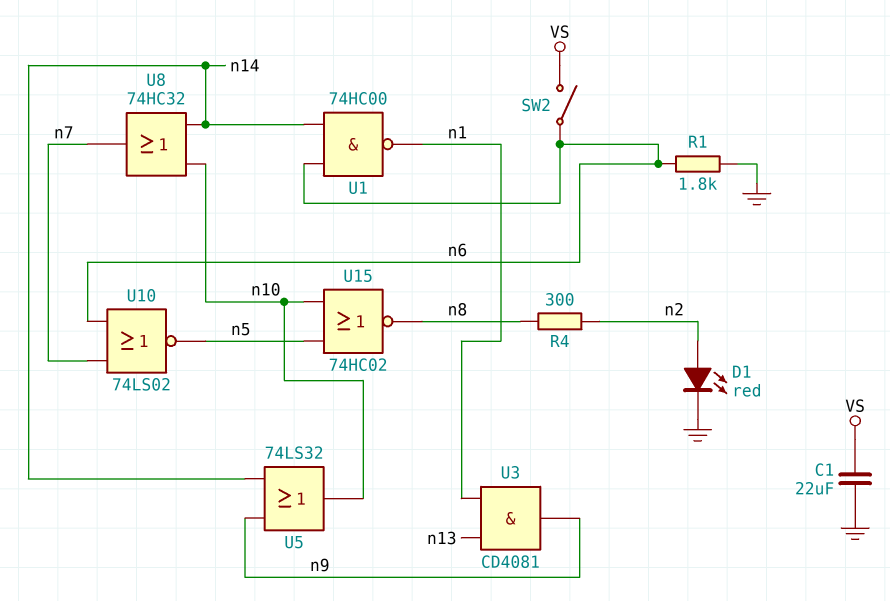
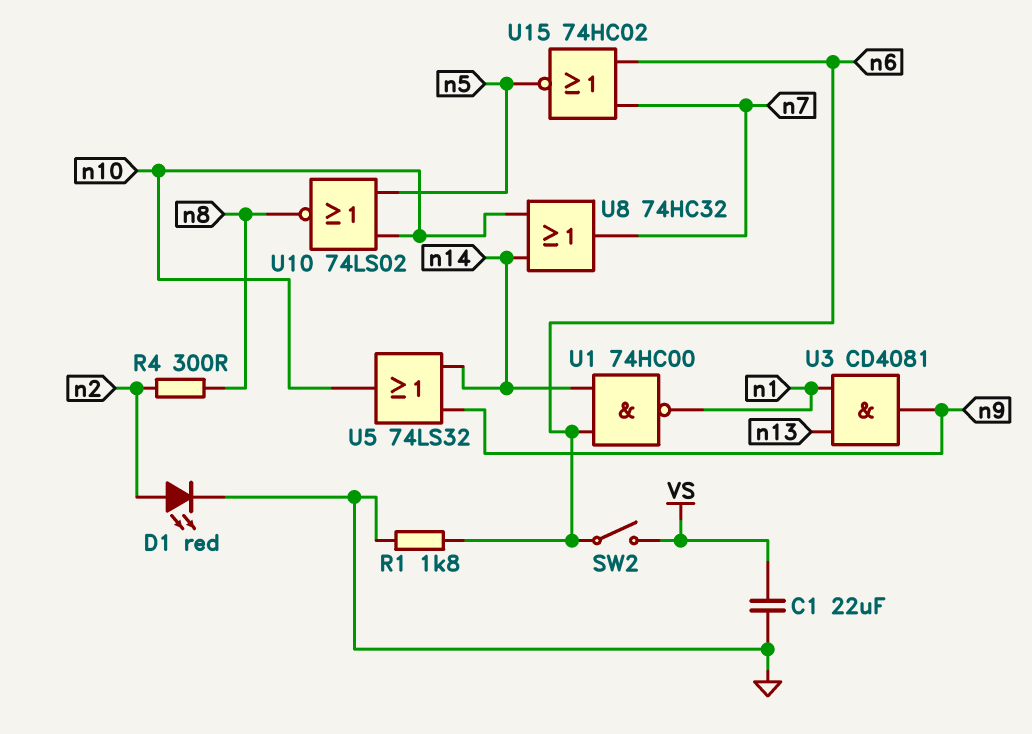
U10: NOR 74LS02 (in n6, in n7, out n5) -> NOR 74LS02 (in n5, in n10, out n8)
U15: NOR 74HC02 (in n5, in n10, out n8) -> NOR 74HC02 (in n6, in n7, out n5)

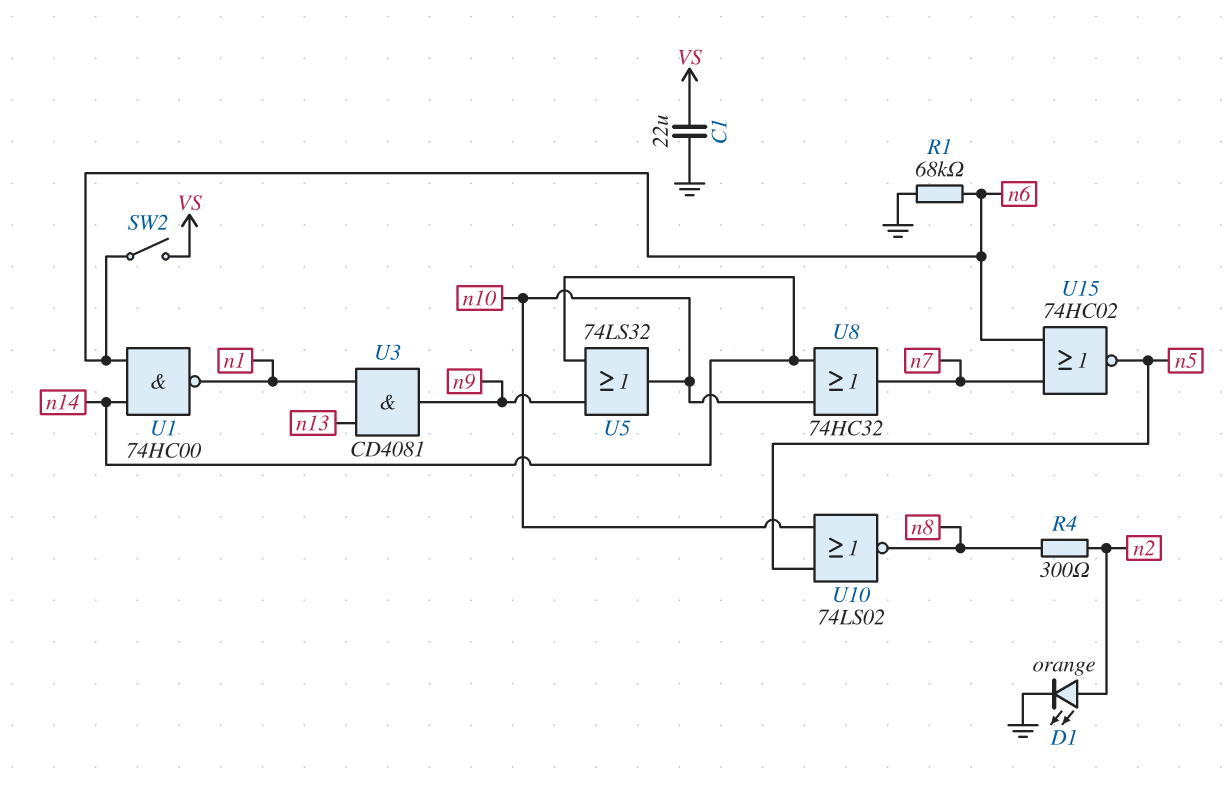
D1: LED red (A n2, K GND) -> LED orange (A n2, K GND)
R1: 1.8k (GND, n6) -> 68k (GND, n6)

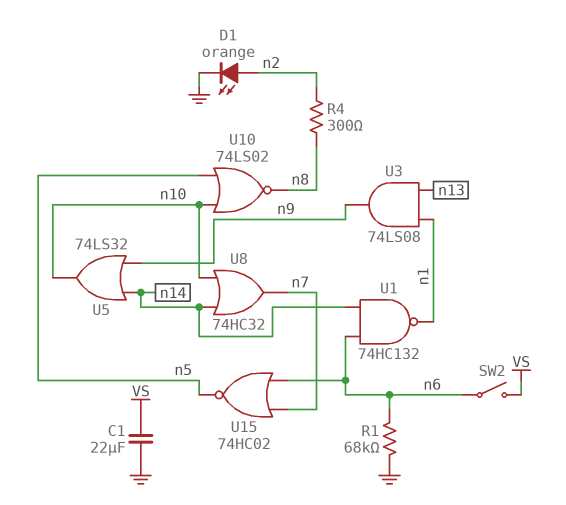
U1: NAND 74HC00 (in n6, in n14, out n1) -> NAND 74HC132 (in n6, in n14, out n1)
U3: AND CD4081 (in n1, in n13, out n9) -> AND 74LS08 (in n1, in n13, out n9)

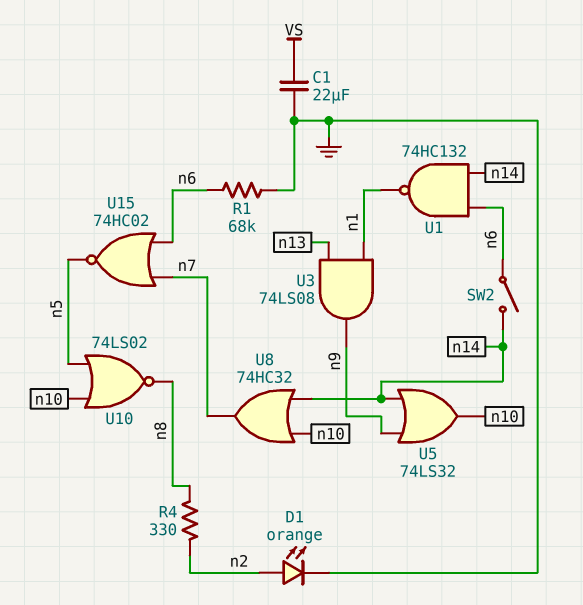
R4: 300 (n2, n8) -> 330 (n2, n8)
SW2: switch (VS, n6) -> switch (n6, n14)

